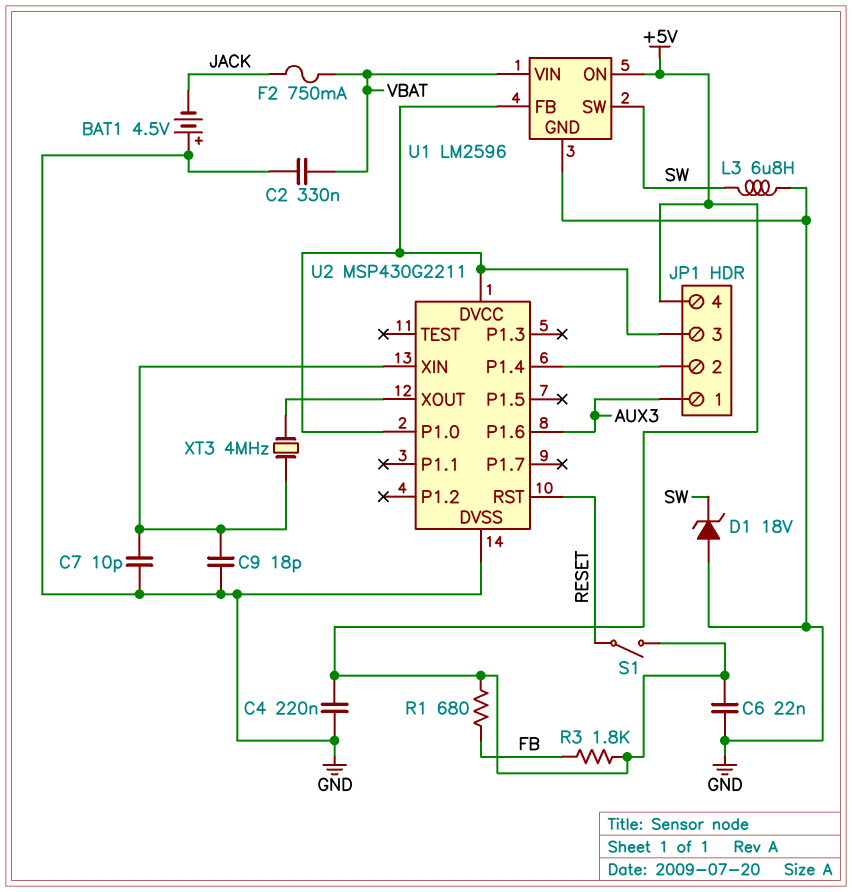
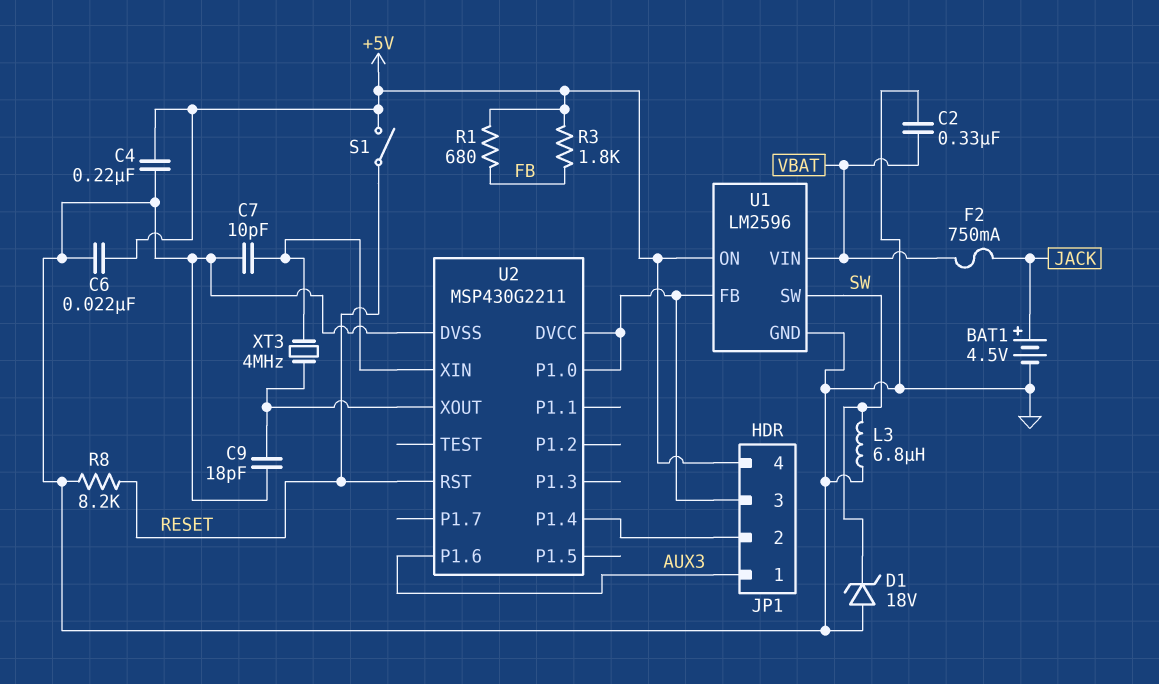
BAT1: 4.5V (plus GND, minus JACK) -> 4.5V (plus JACK, minus GND)
C9: 18pF (GND, U2/XIN) -> 18pF (GND, U2/XOUT)
R8: none -> 8.2k (GND, RESET)

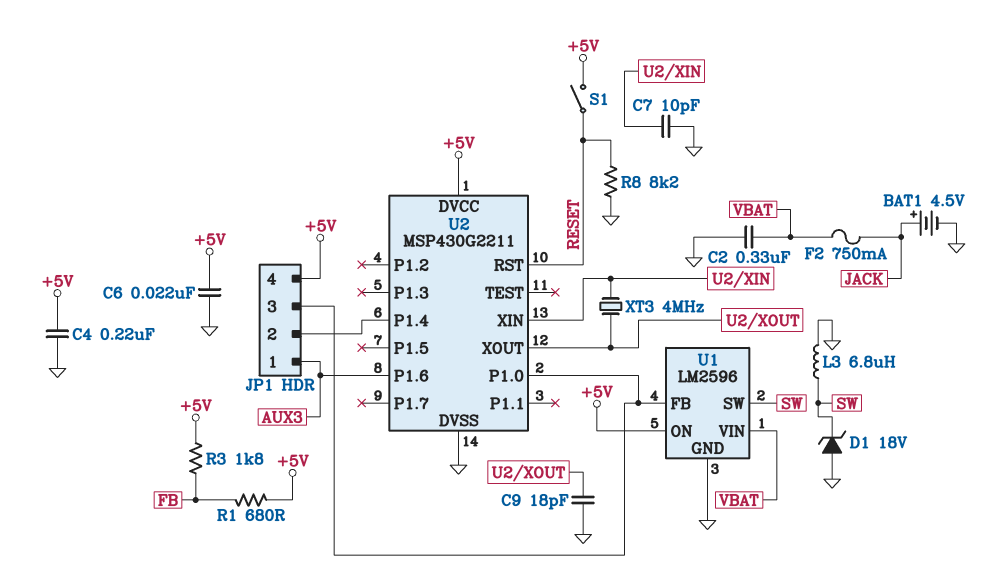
U2 pin DVCC: JP1/3 -> +5V

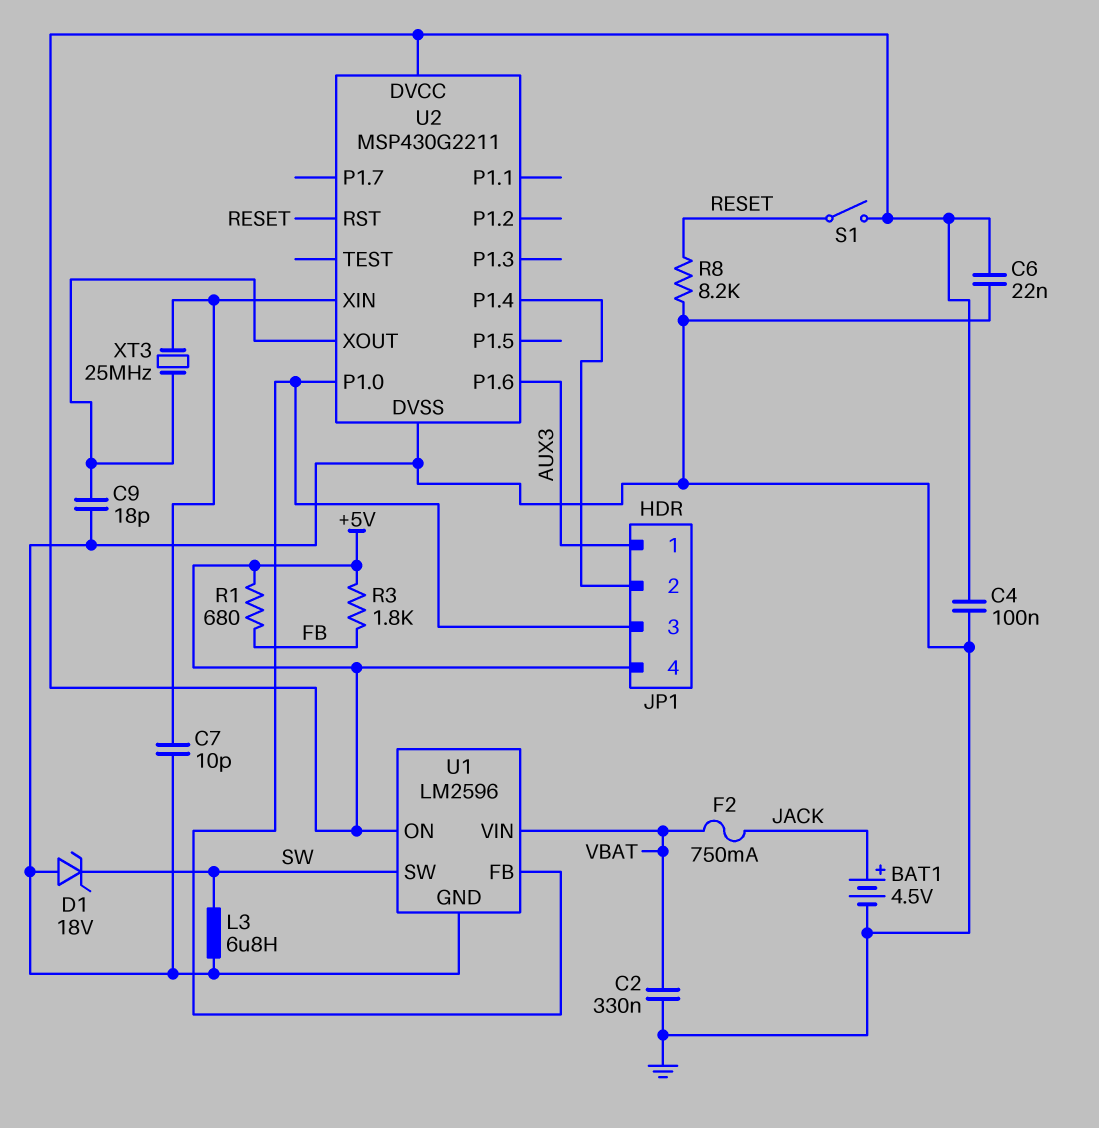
C4: 220nF (+5V, GND) -> 100nF (+5V, GND)
XT3: 4MHz (U2/XIN, U2/XOUT) -> 25MHz (U2/XIN, U2/XOUT)

